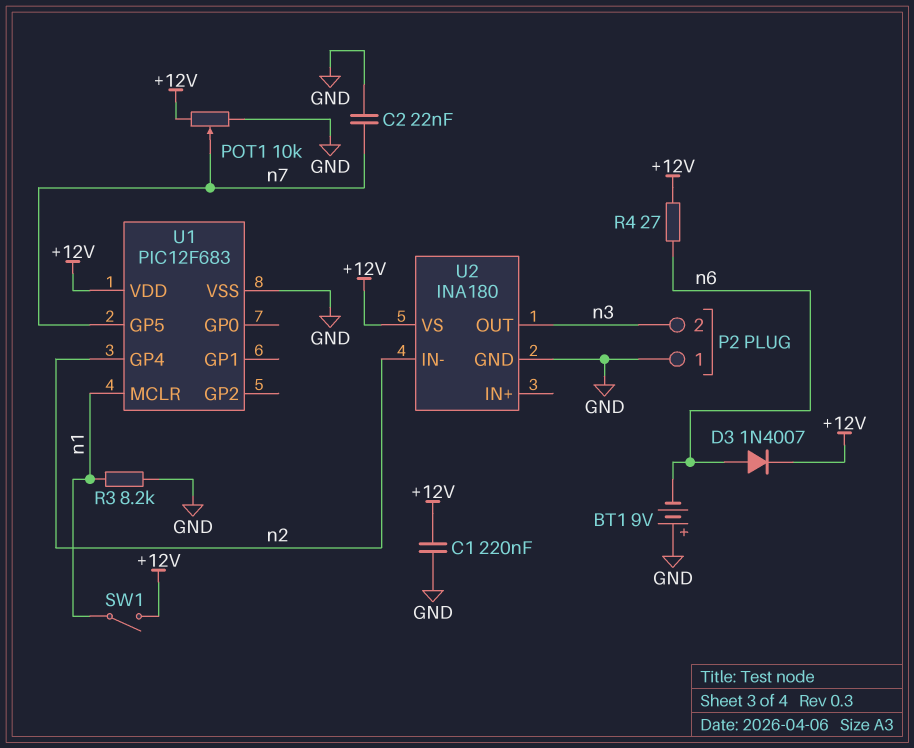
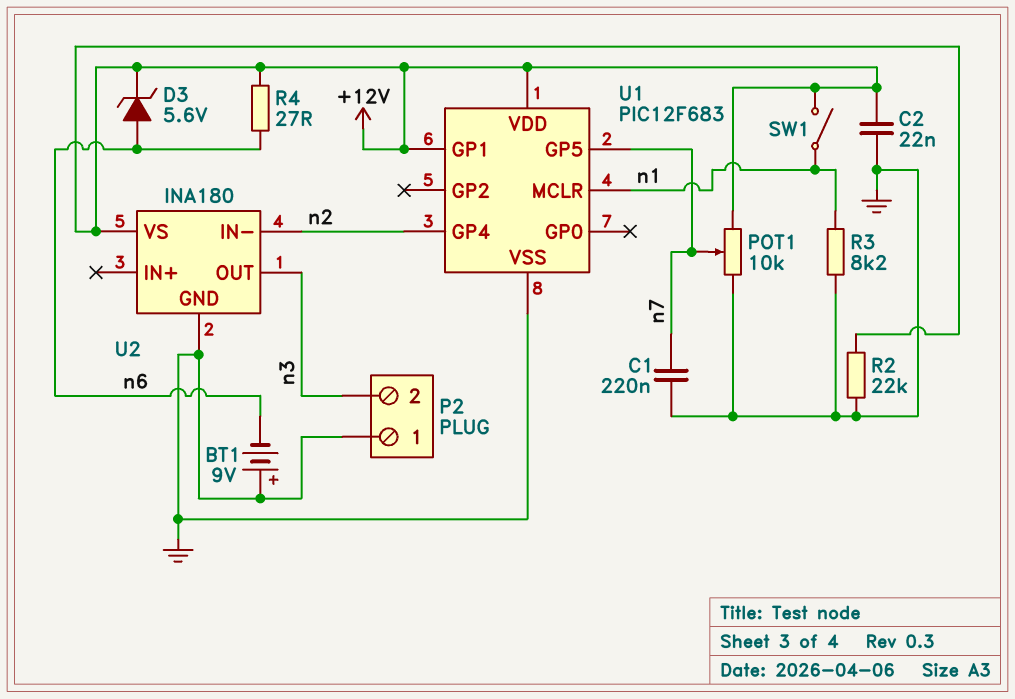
C1: 220nF (+12V, GND) -> 220nF (GND, n7)
C2: 22nF (GND, n7) -> 22nF (+12V, GND)
D3: diode 1N4007 (A n6, K +12V) -> zener 5.6V (A n6, K +12V)
R2: none -> 22k (+12V, GND)
U1 pin GP1: none -> +12V

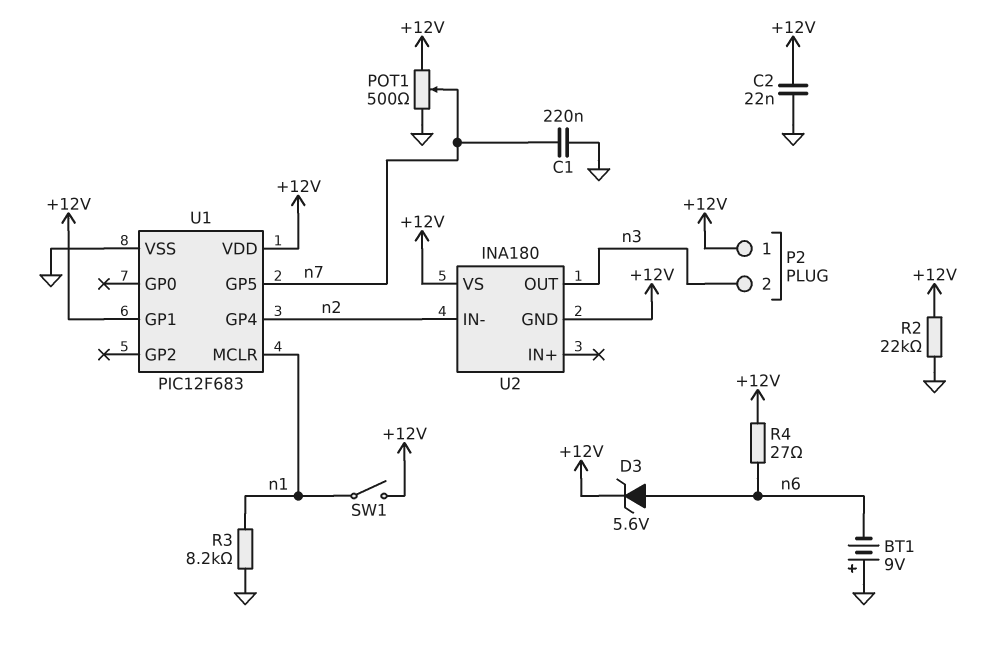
P2 pin 1: GND -> +12V
POT1: 10k (+12V, GND, wiper n7) -> 500 (+12V, GND, wiper n7)
U2 pin GND: GND -> +12V

